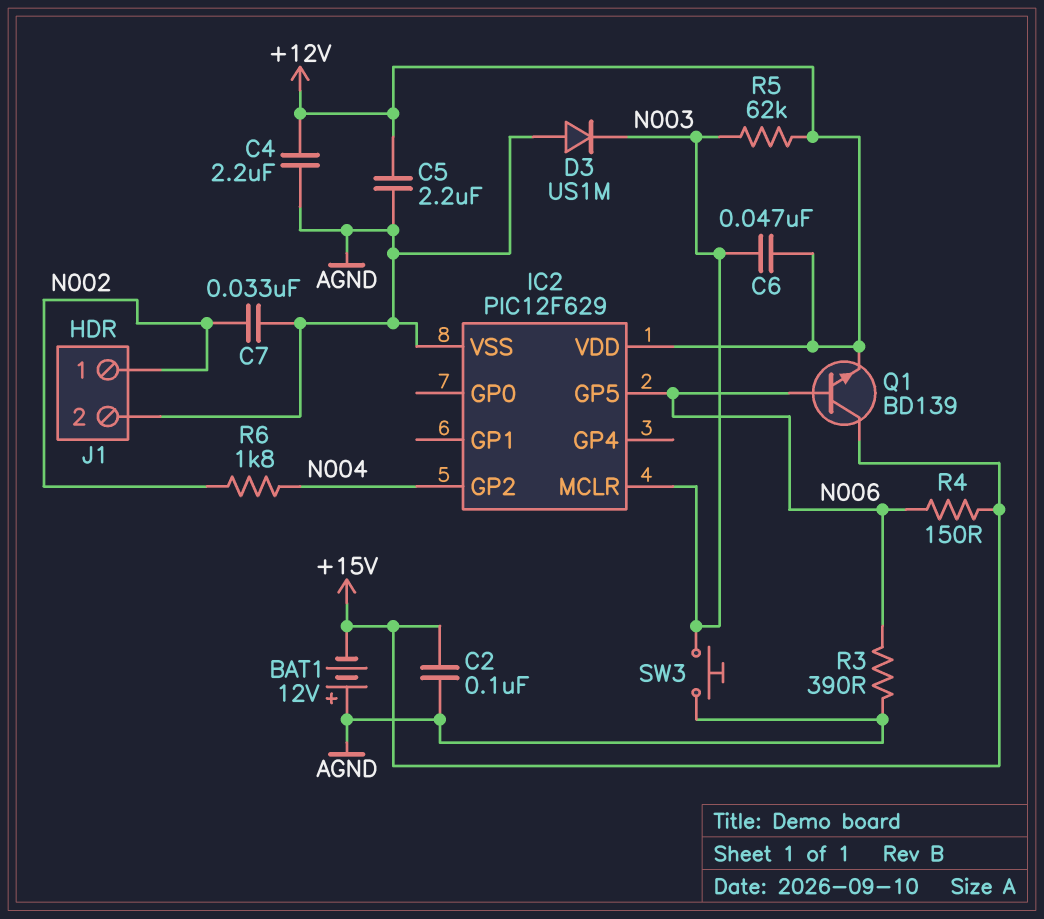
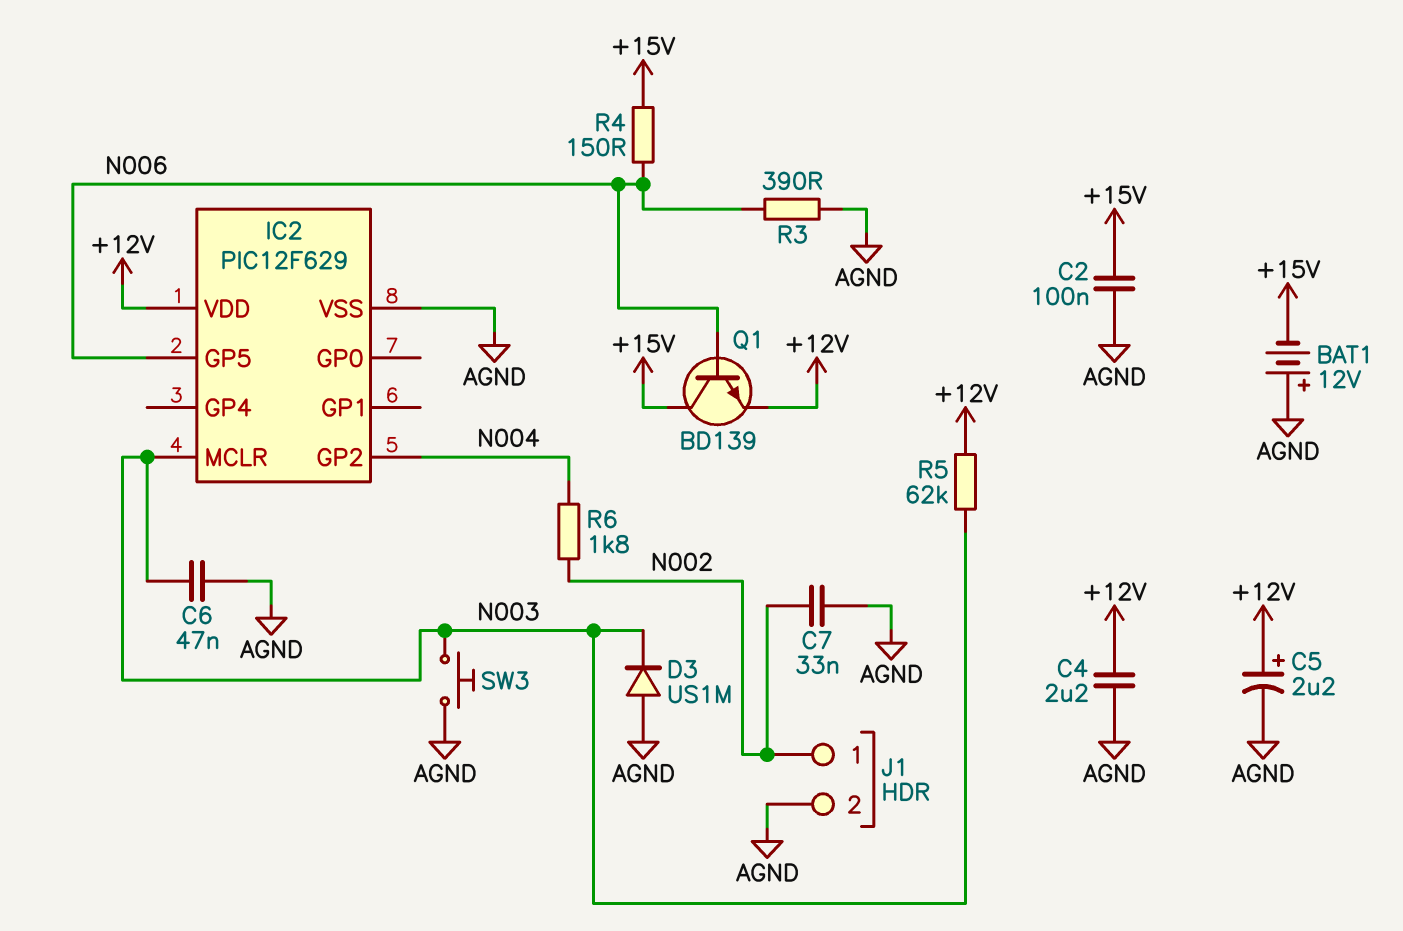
C5: 2.2uF (+12V, AGND) -> 2.2uF (plus +12V, minus AGND)
C6: 47nF (+12V, N003) -> 47nF (AGND, N003)

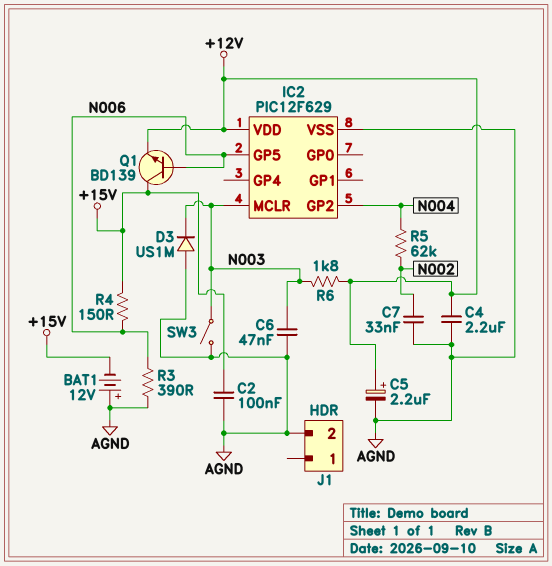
J1 pin 1: N002 -> none
R5: 62k (+12V, N003) -> 62k (N002, N004)
R6: 1.8k (N002, N004) -> 1.8k (+12V, N003)
SW3: button (AGND, N003) -> switch (AGND, N003)

